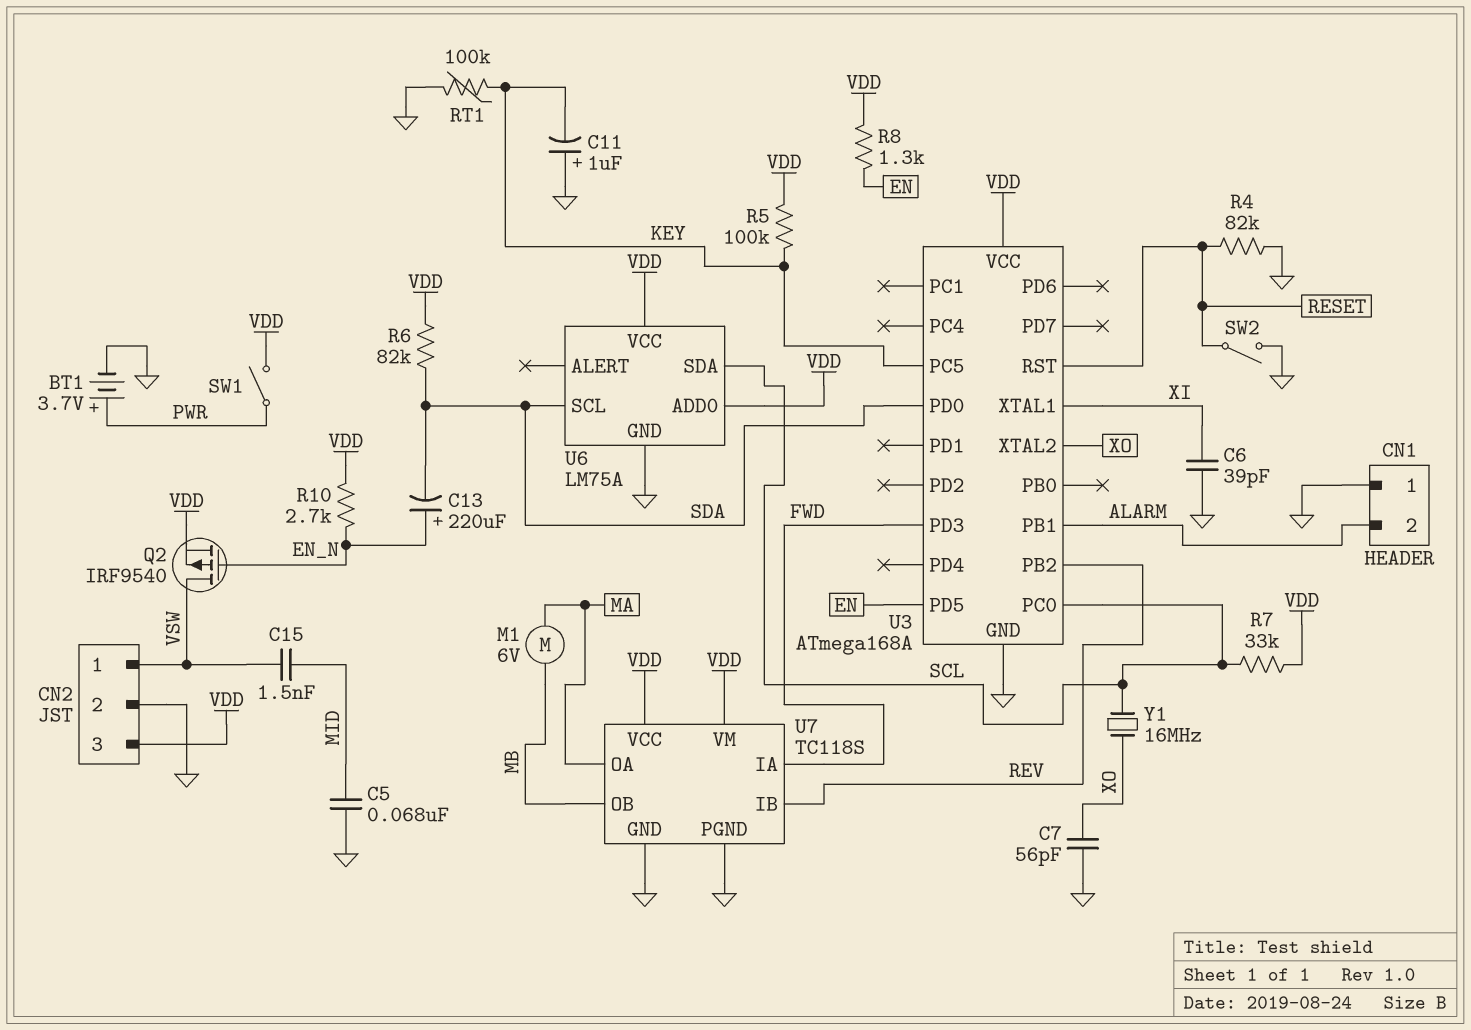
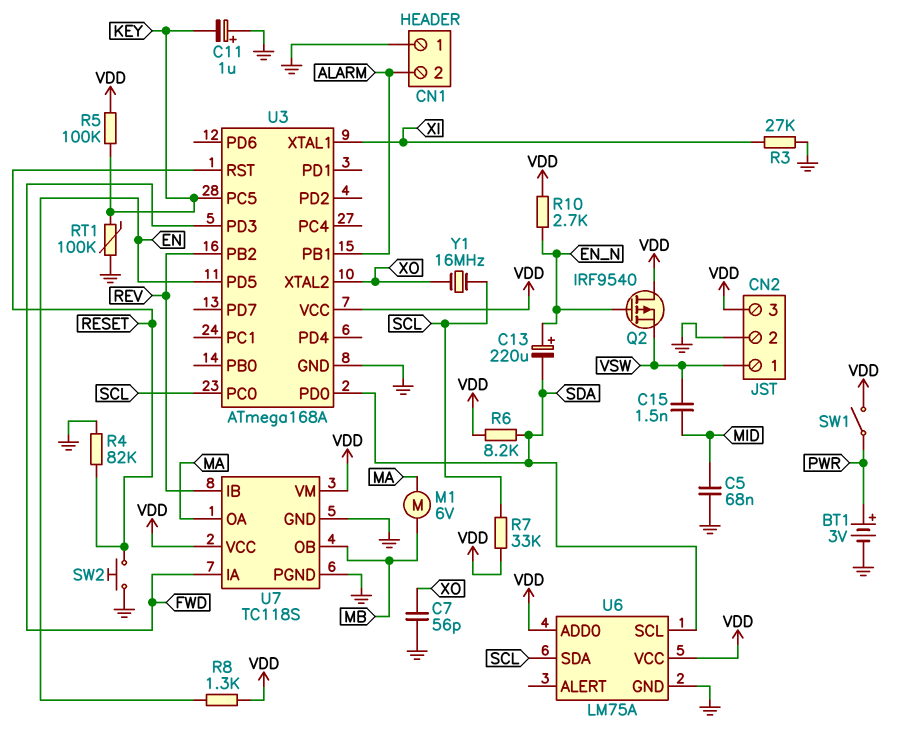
BT1: 3.7V (plus PWR, minus GND) -> 3V (plus PWR, minus GND)
C6: 39pF (GND, XI) -> none
Q2: PMOS IRF9540 (G EN_N, D VSW, S VDD) -> PMOS IRF9540 (G EN_N, D VDD, S VSW)
R3: none -> 27k (GND, XI)
R6: 82k (SDA, VDD) -> 8.2k (SDA, VDD)
SW2: switch (GND, RESET) -> button (GND, RESET)

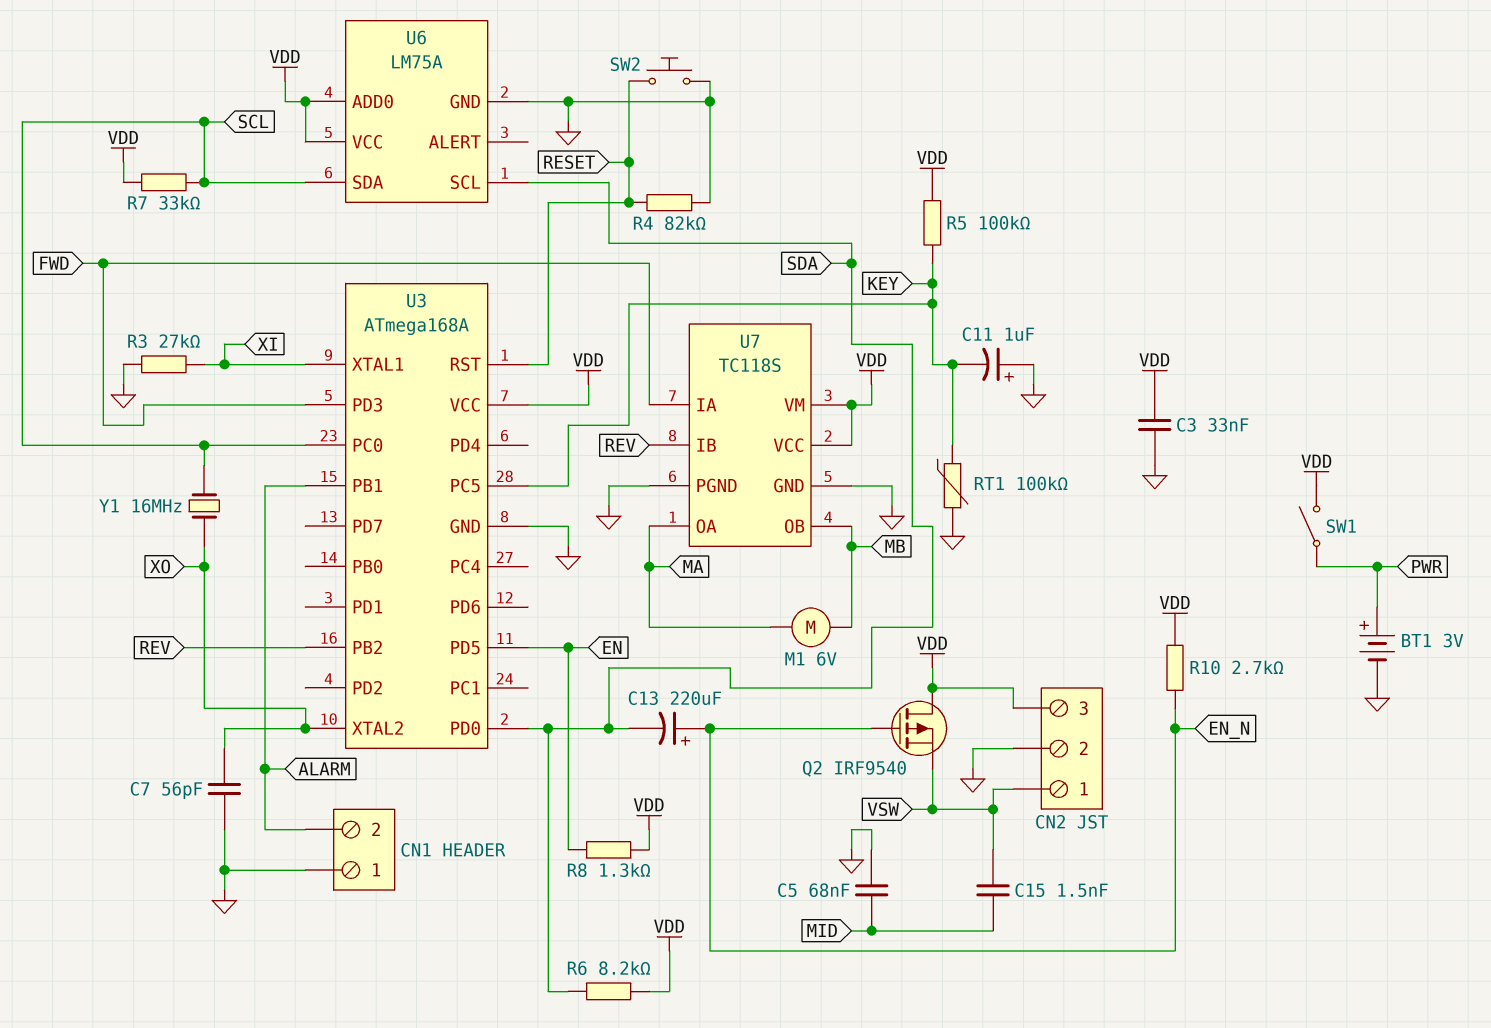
C3: none -> 33nF (GND, VDD)

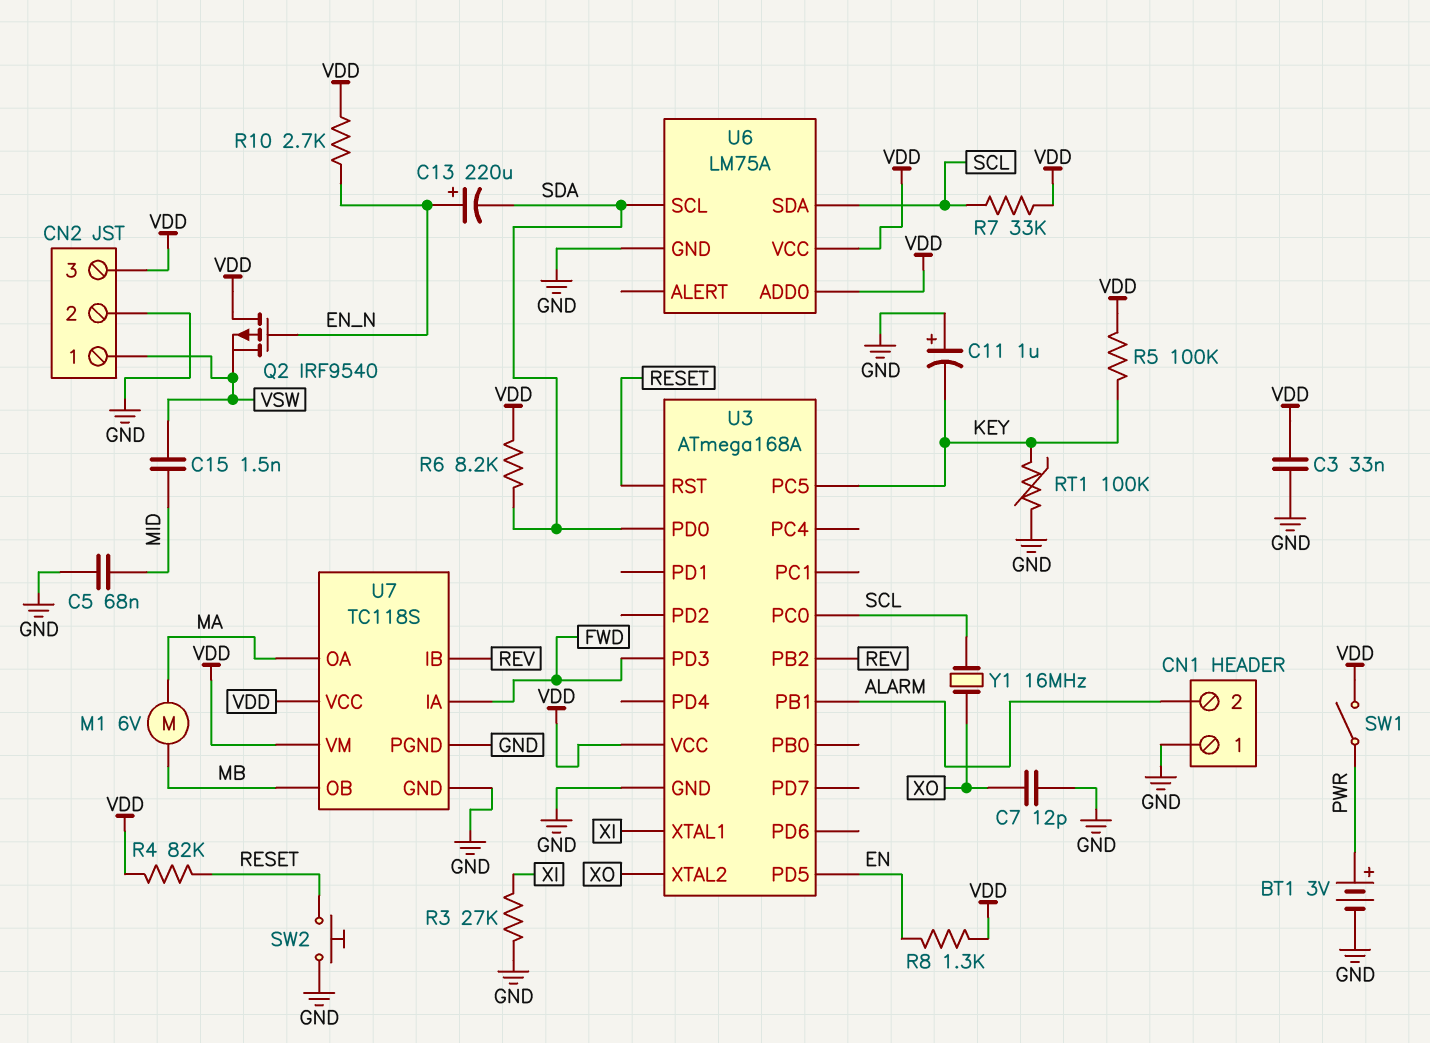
C7: 56pF (GND, XO) -> 12pF (GND, XO)
R4: 82k (GND, RESET) -> 82k (RESET, VDD)

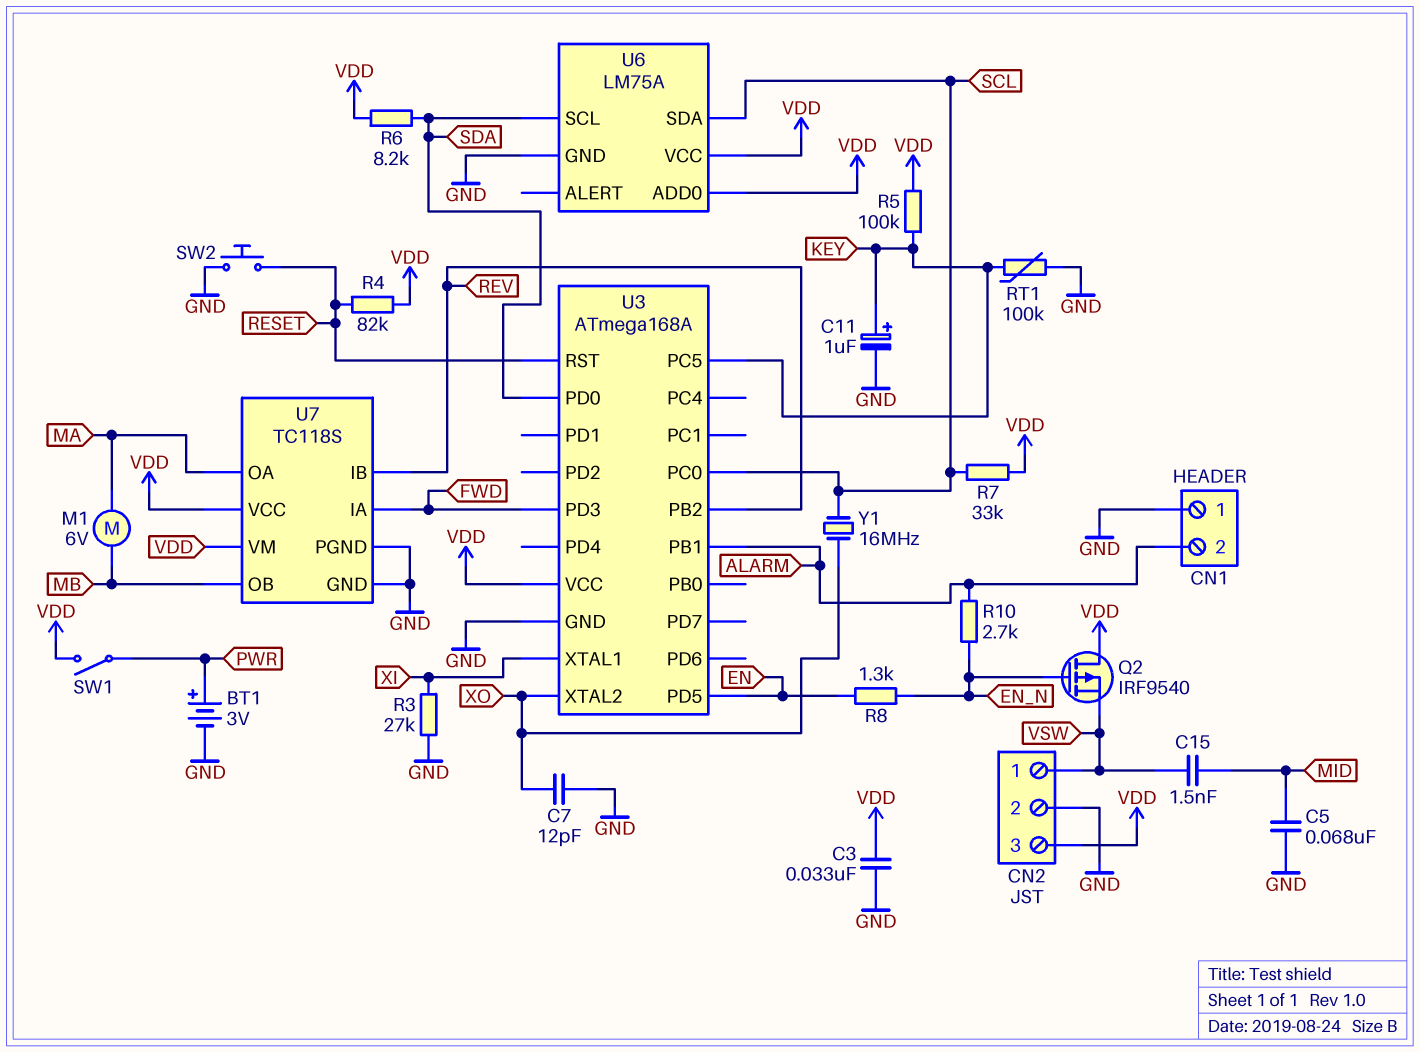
C11: 1uF (plus GND, minus KEY) -> 1uF (plus KEY, minus GND)
C13: 220uF (plus EN_N, minus SDA) -> none
R8: 1.3k (EN, VDD) -> 1.3k (EN, EN_N)
R10: 2.7k (EN_N, VDD) -> 2.7k (ALARM, EN_N)

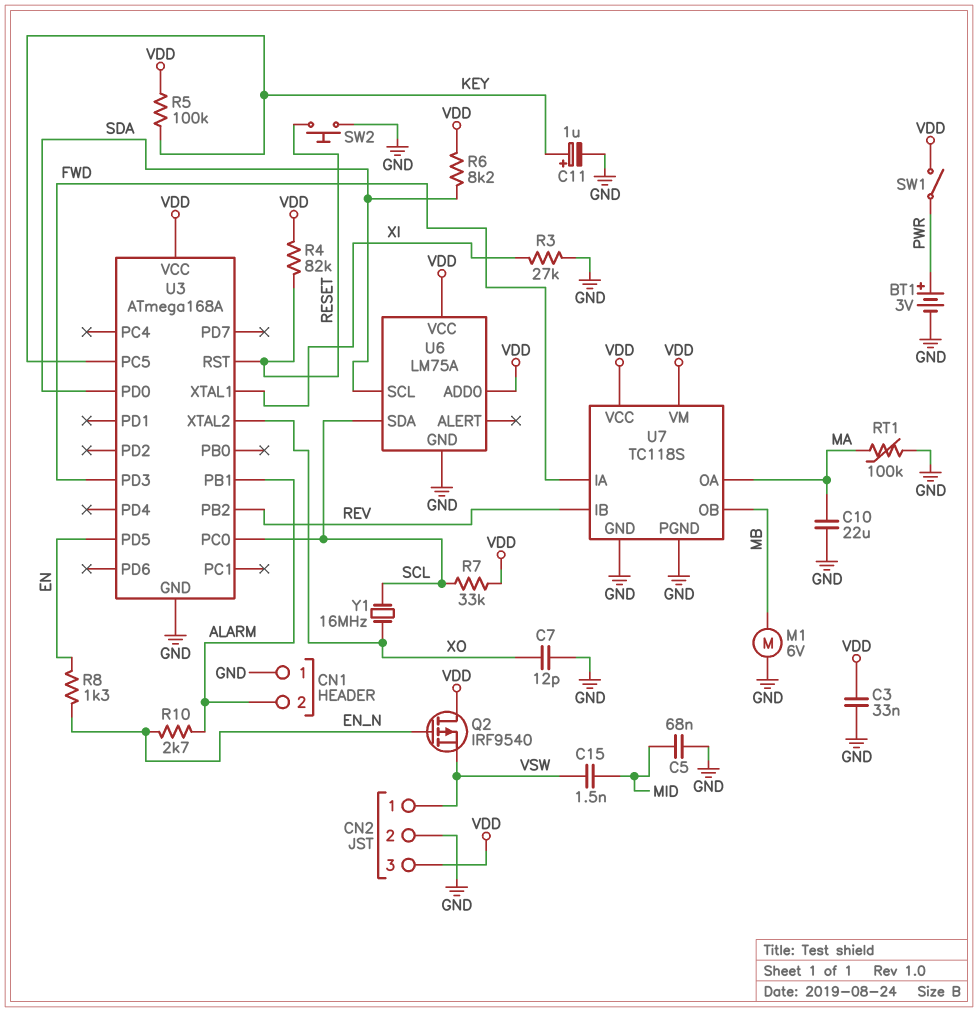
C10: none -> 22uF (GND, MA)
M1: motor 6V (MA, MB) -> motor 6V (GND, MB)
RT1: 100k (GND, KEY) -> 100k (GND, MA)

